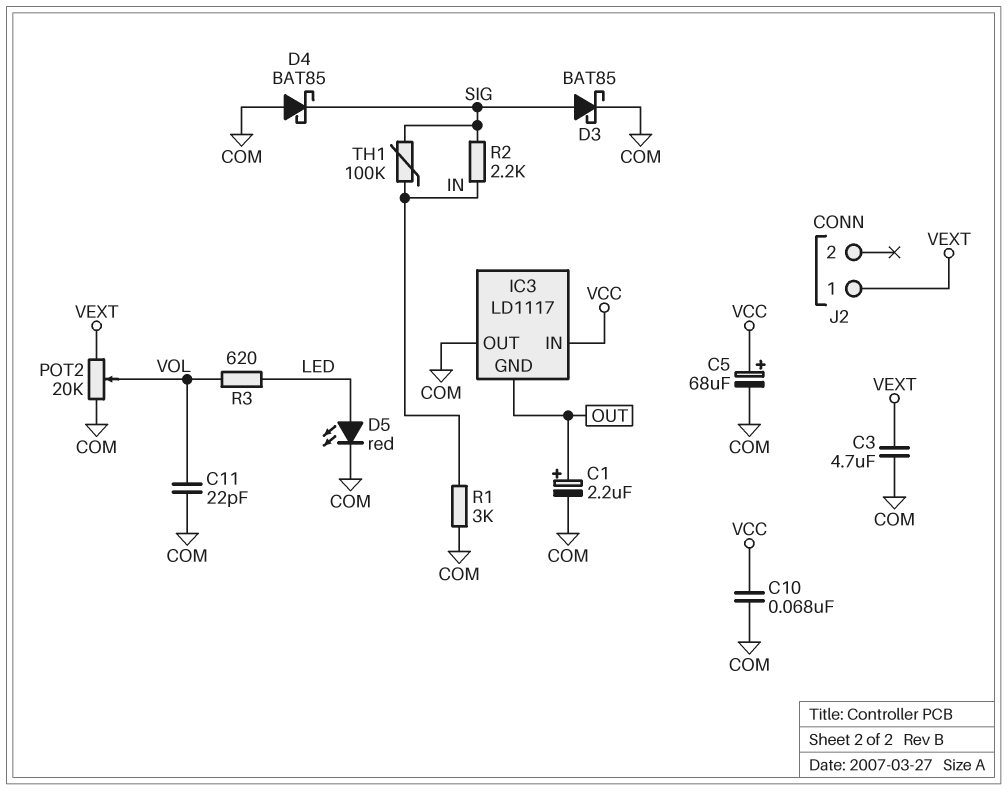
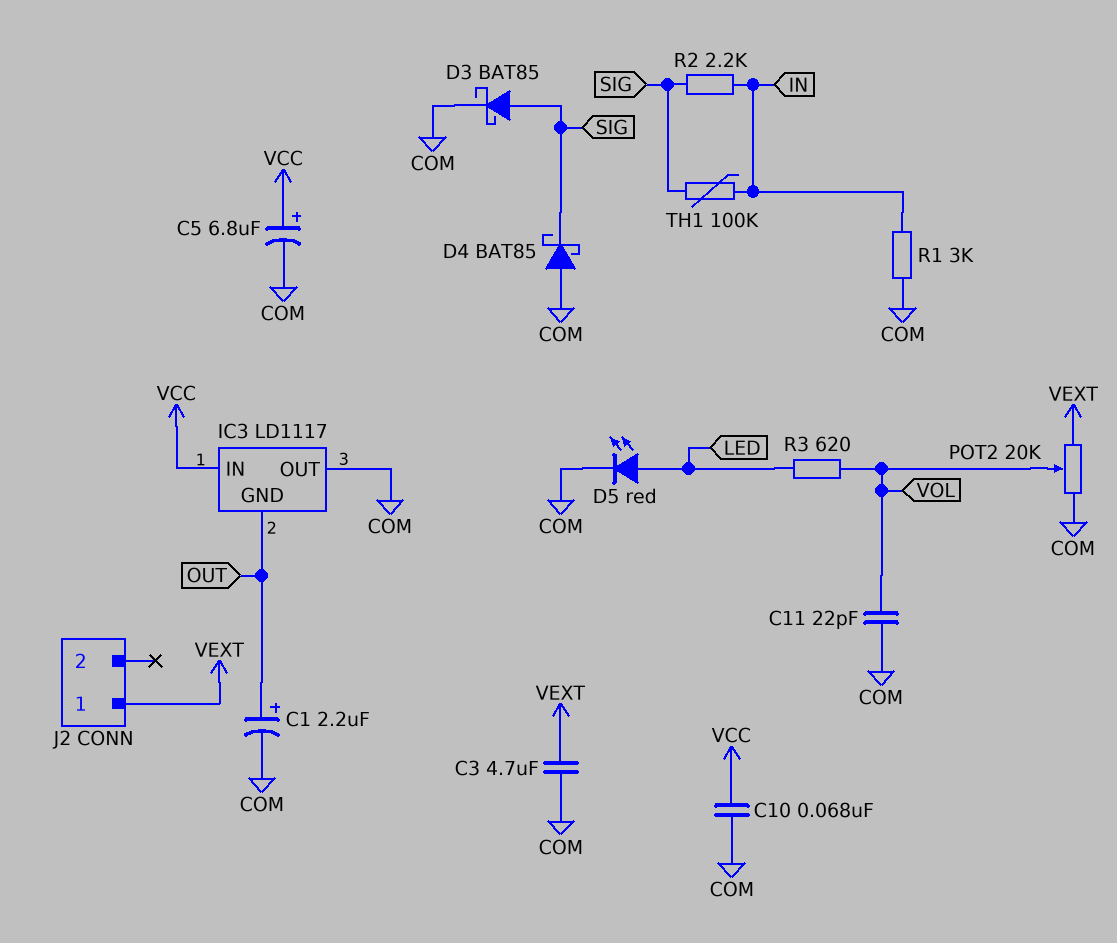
C5: 68uF (plus VCC, minus COM) -> 6.8uF (plus VCC, minus COM)

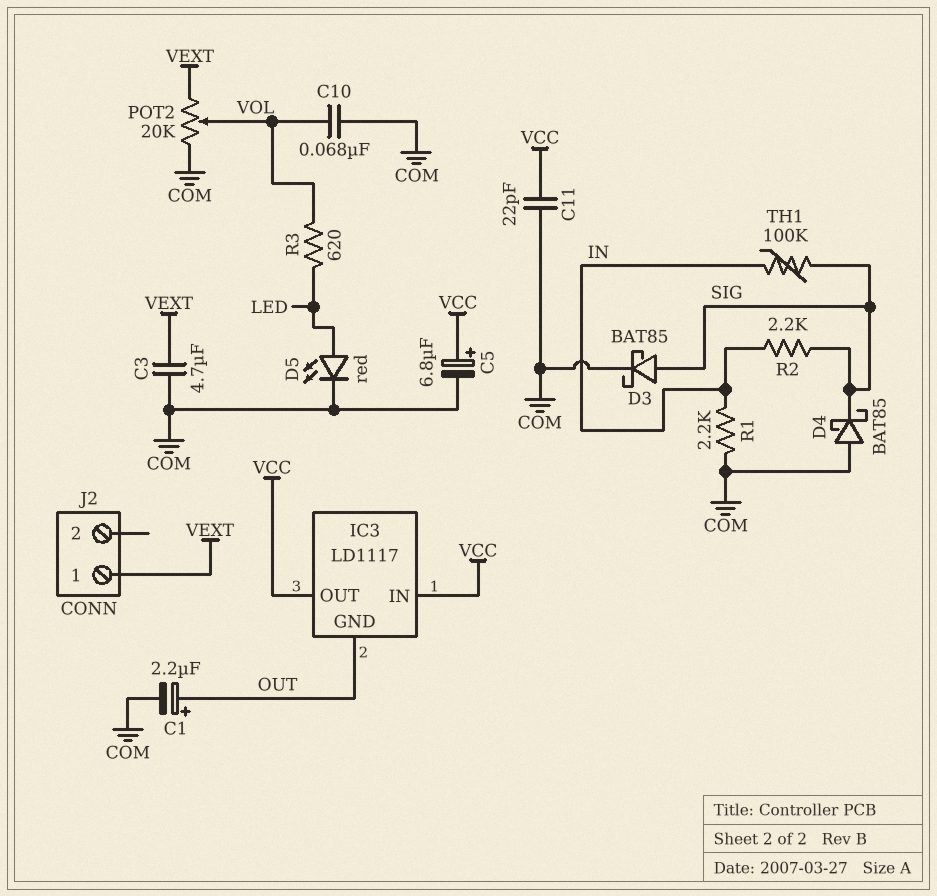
C10: 68nF (COM, VCC) -> 68nF (COM, VOL)
C11: 22pF (COM, VOL) -> 22pF (COM, VCC)
IC3 pin OUT: COM -> VCC
R1: 3k (COM, IN) -> 2.2k (COM, IN)

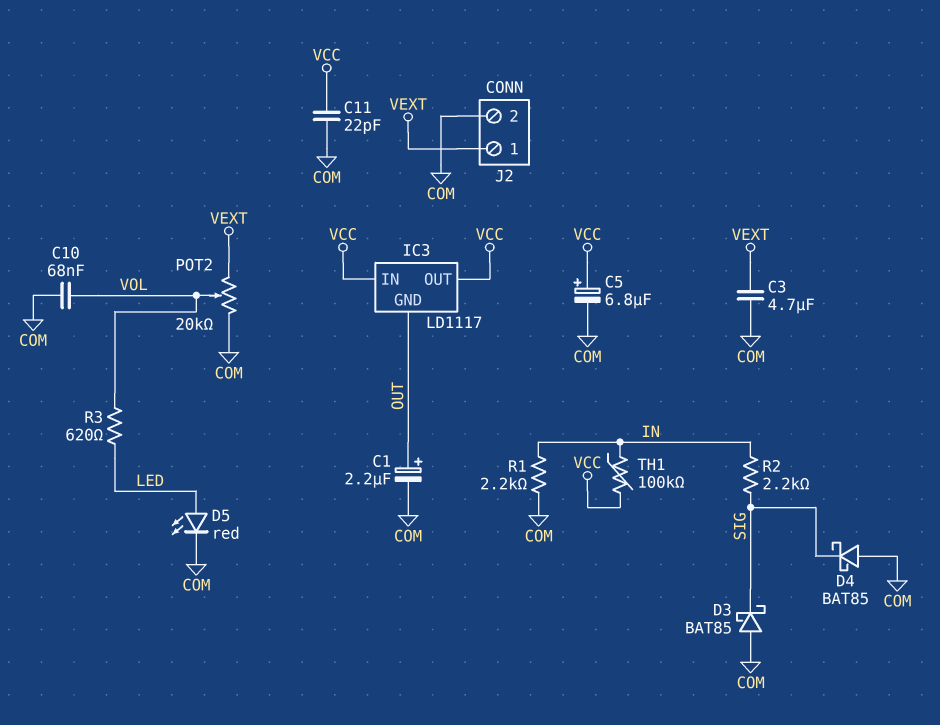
D3: schottky BAT85 (A SIG, K COM) -> schottky BAT85 (A COM, K SIG)
J2 pin 2: none -> COM
TH1: 100k (IN, SIG) -> 100k (IN, VCC)

